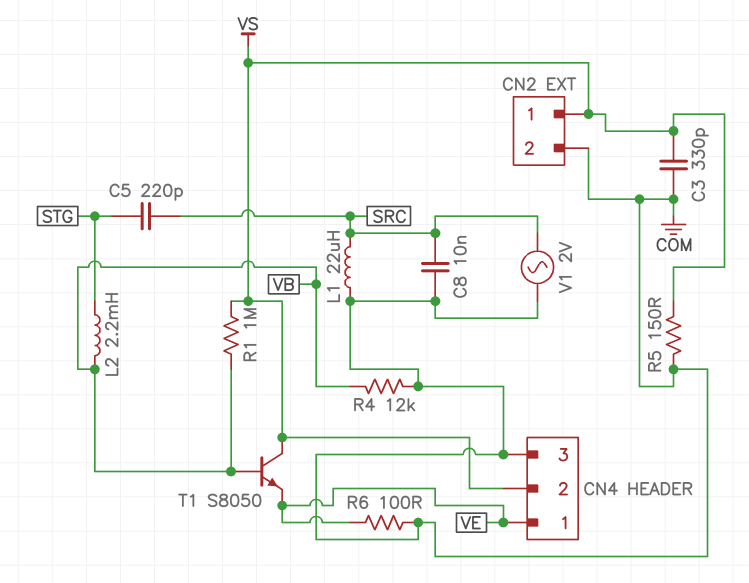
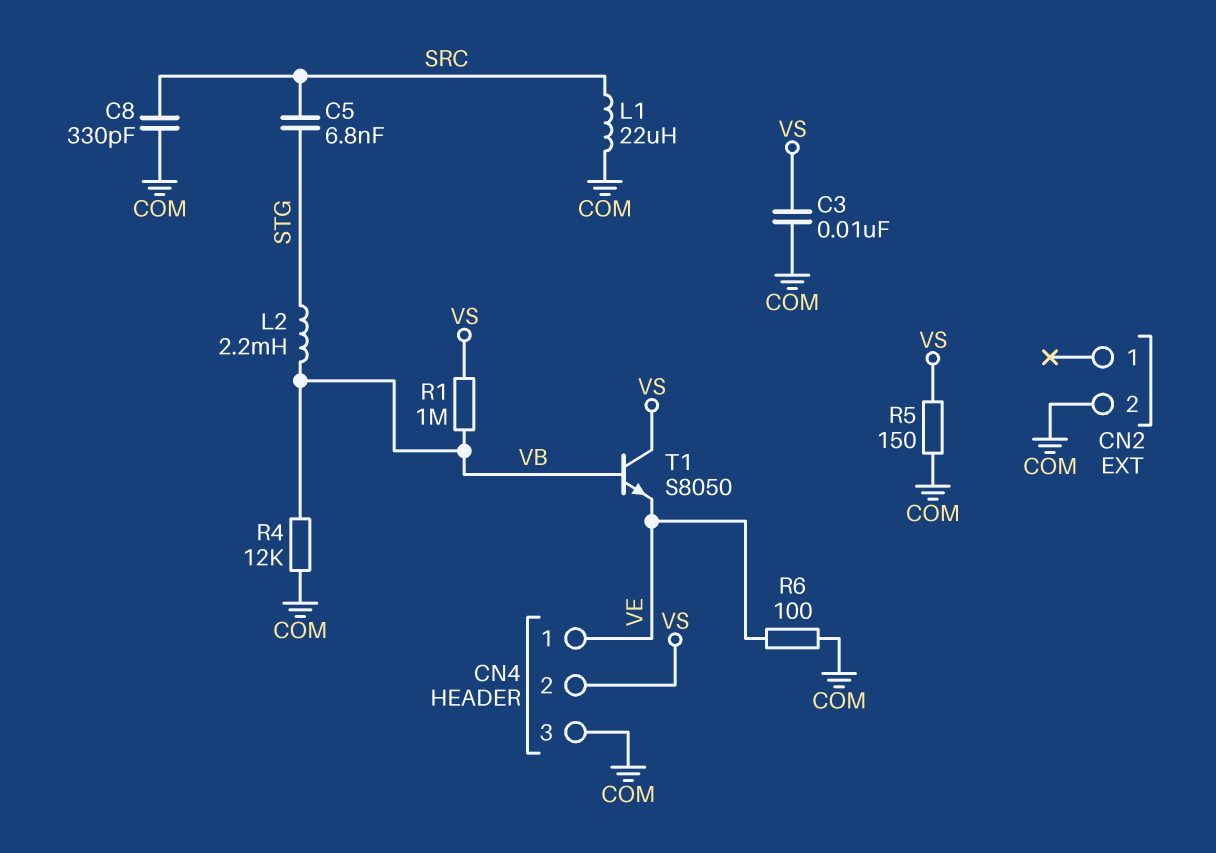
C3: 330pF (COM, VS) -> 10nF (COM, VS)
C5: 220pF (SRC, STG) -> 6.8nF (SRC, STG)
C8: 10nF (COM, SRC) -> 330pF (COM, SRC)
CN2 pin 1: VS -> none
V1: AC 2V (COM, SRC) -> none

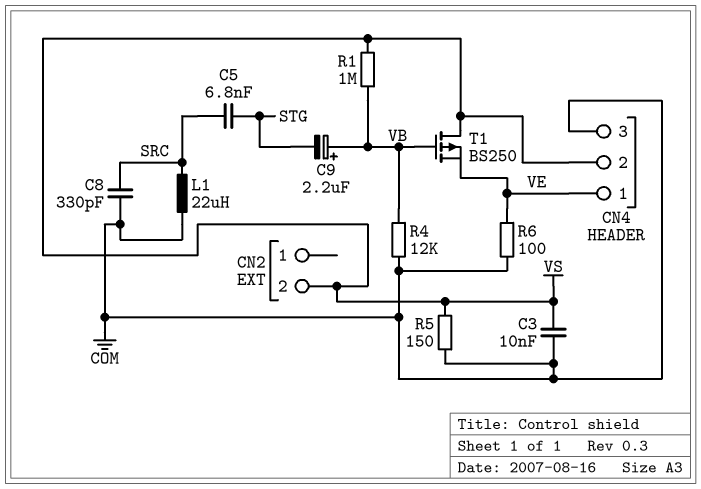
C9: none -> 2.2uF (plus VB, minus STG)
CN2 pin 2: COM -> VS
L2: 2.2mH (STG, VB) -> none
T1: NPN S8050 (B VB, C VS, E VE) -> PMOS BS250 (G VB, D VS, S VE)

